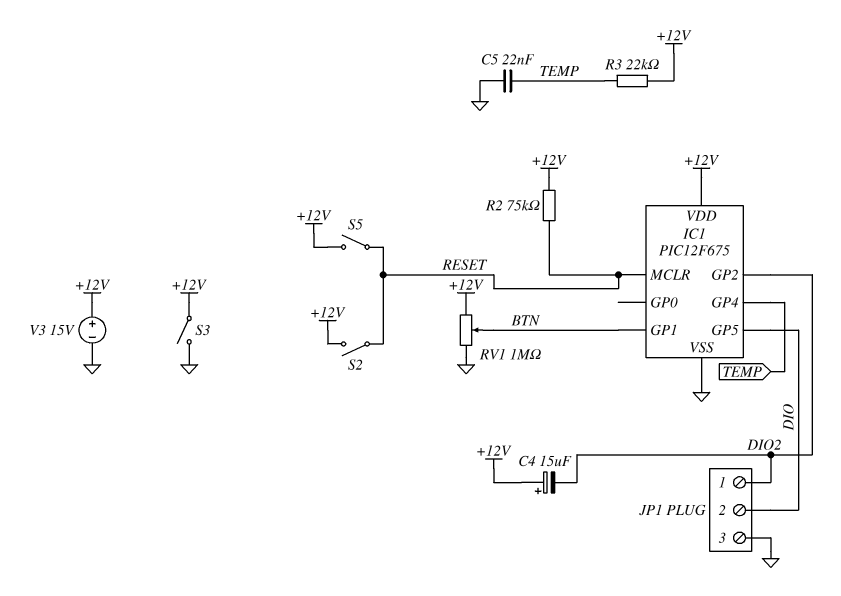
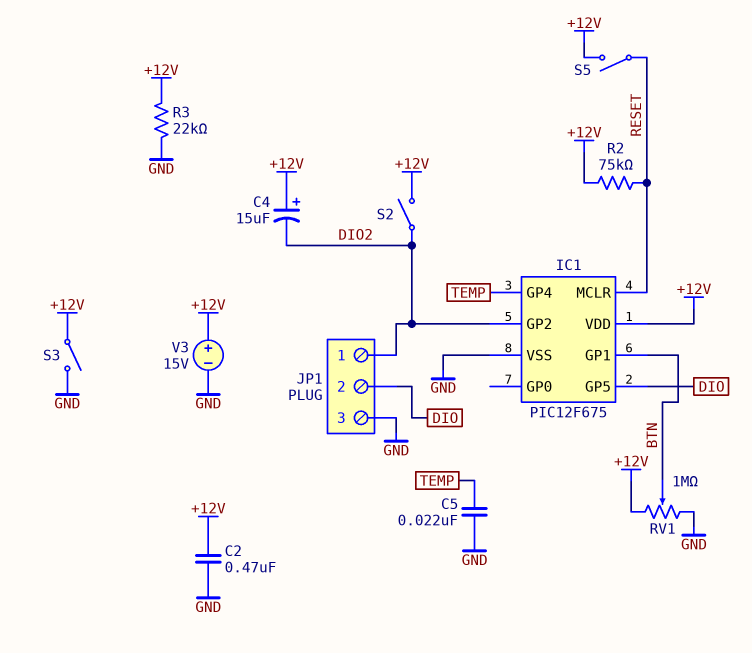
C2: none -> 470nF (+12V, GND)
R3: 22k (+12V, TEMP) -> 22k (+12V, GND)
S2: switch (+12V, RESET) -> switch (+12V, DIO2)

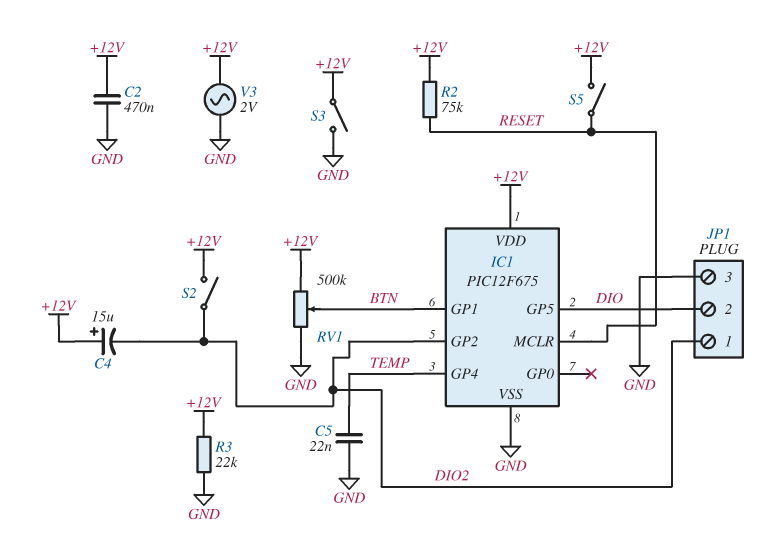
RV1: 1M (+12V, GND, wiper BTN) -> 500k (+12V, GND, wiper BTN)
V3: 15V (plus +12V, minus GND) -> AC 2V (+12V, GND)

